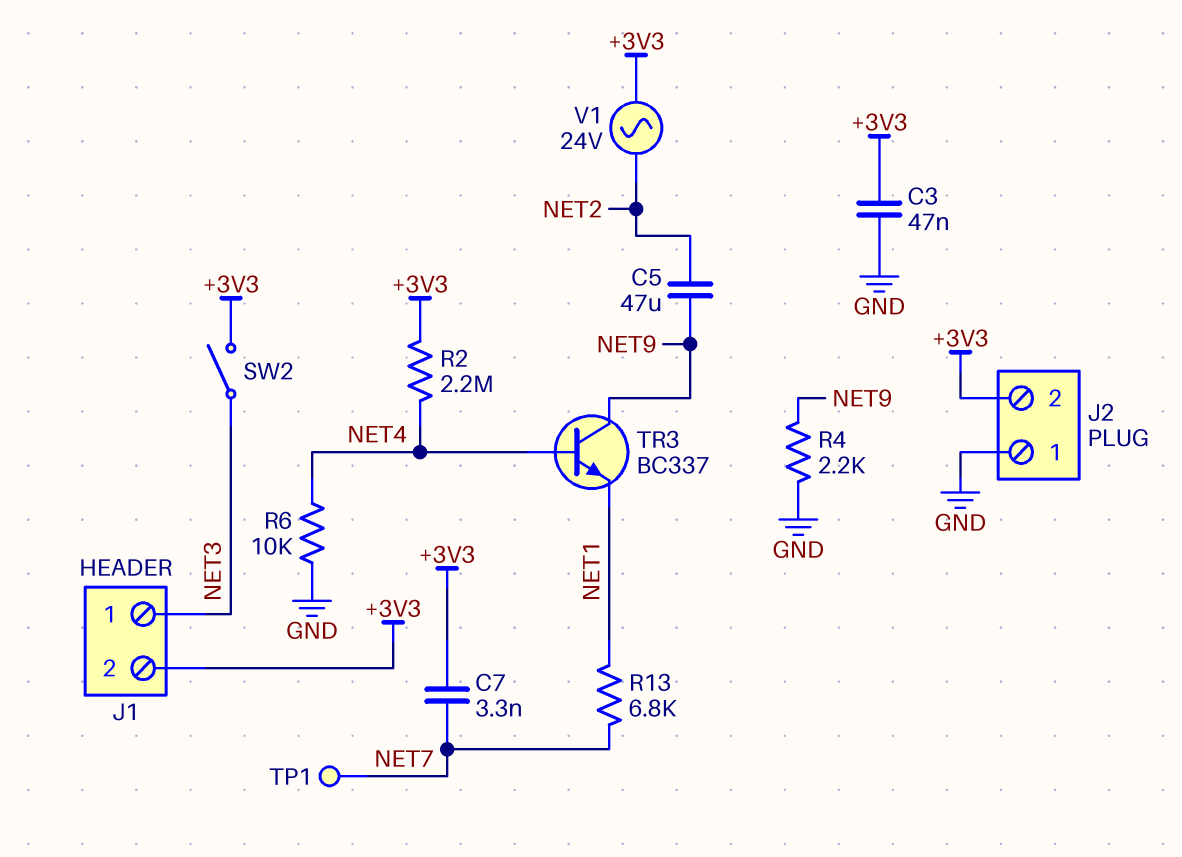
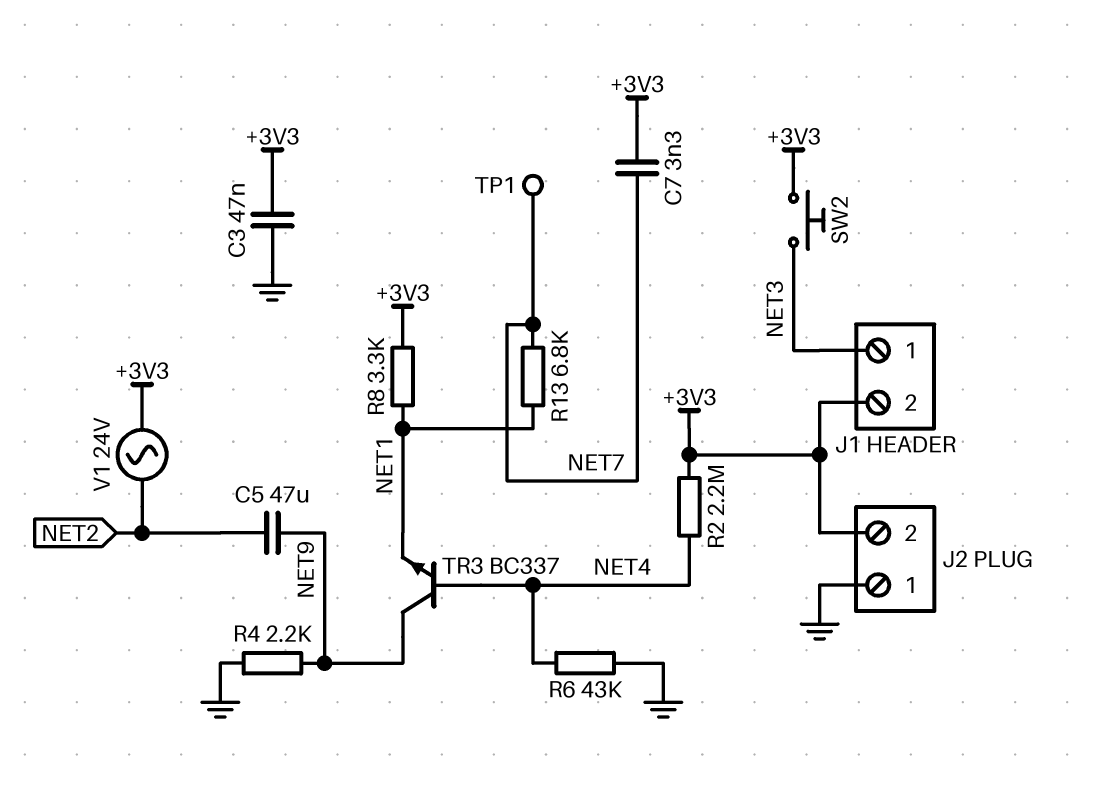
R6: 10k (GND, NET4) -> 43k (GND, NET4)
R8: none -> 3.3k (+3V3, NET1)
SW2: switch (+3V3, NET3) -> button (+3V3, NET3)

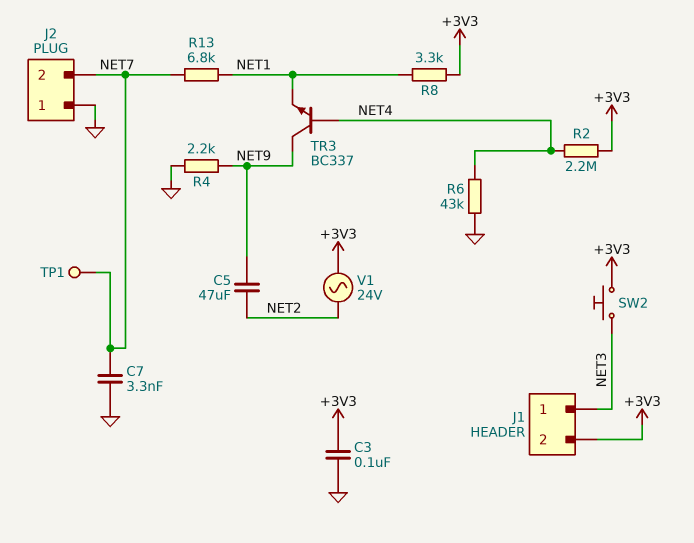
C3: 47nF (+3V3, GND) -> 100nF (+3V3, GND)
C7: 3.3nF (+3V3, NET7) -> 3.3nF (GND, NET7)
J2 pin 2: +3V3 -> NET7

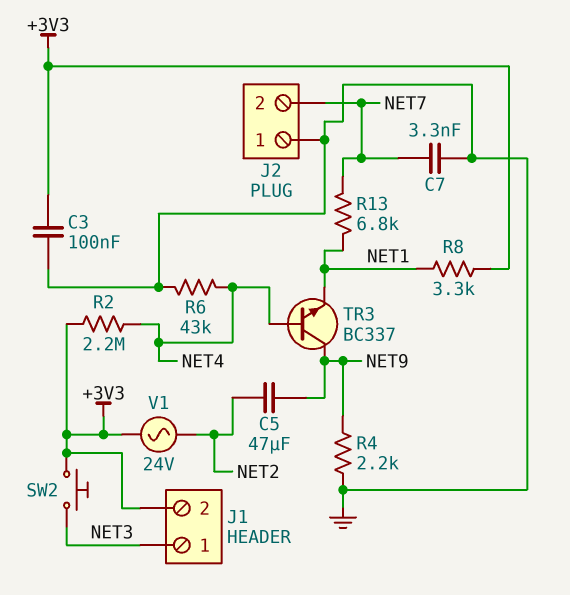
TP1: test point (NET7) -> none

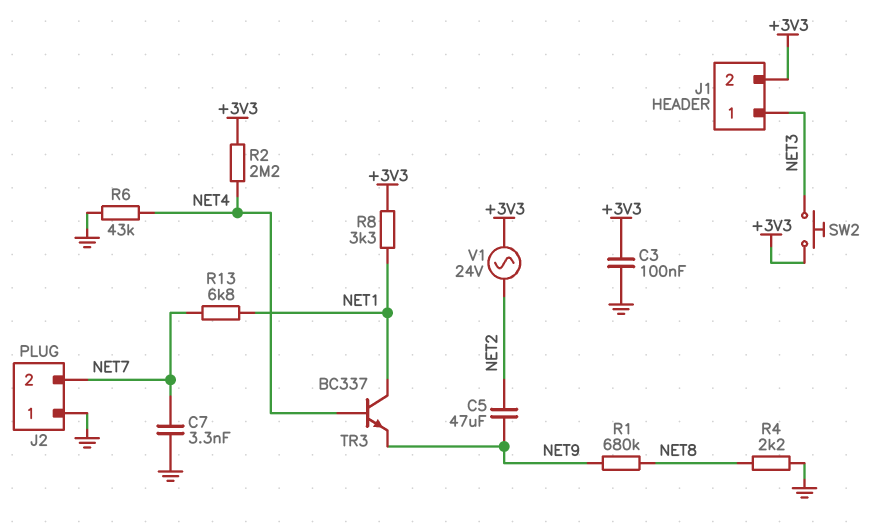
R1: none -> 680k (NET8, NET9)
R4: 2.2k (GND, NET9) -> 2.2k (GND, NET8)
TR3: NPN BC337 (B NET4, C NET9, E NET1) -> NPN BC337 (B NET4, C NET1, E NET9)

